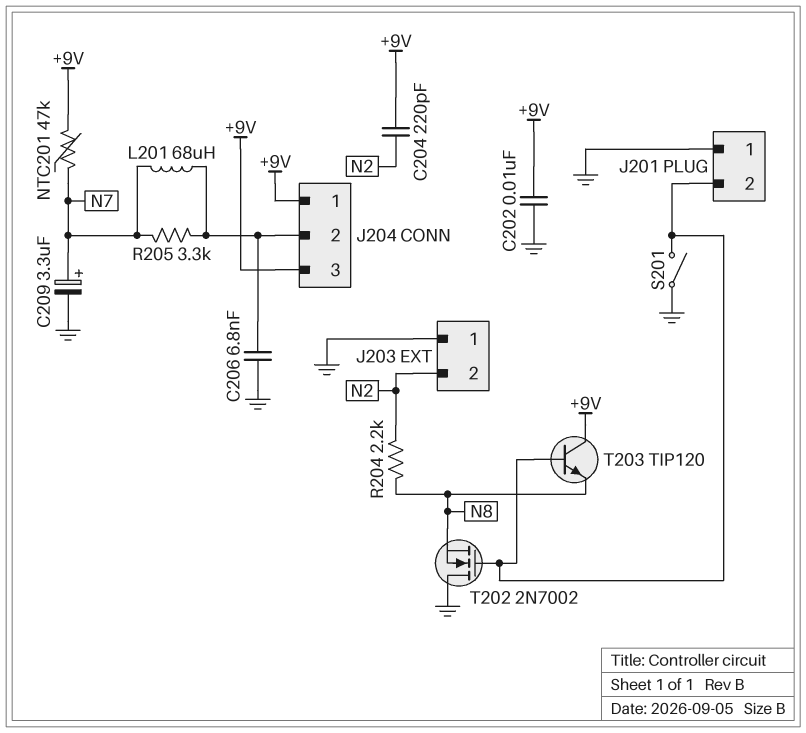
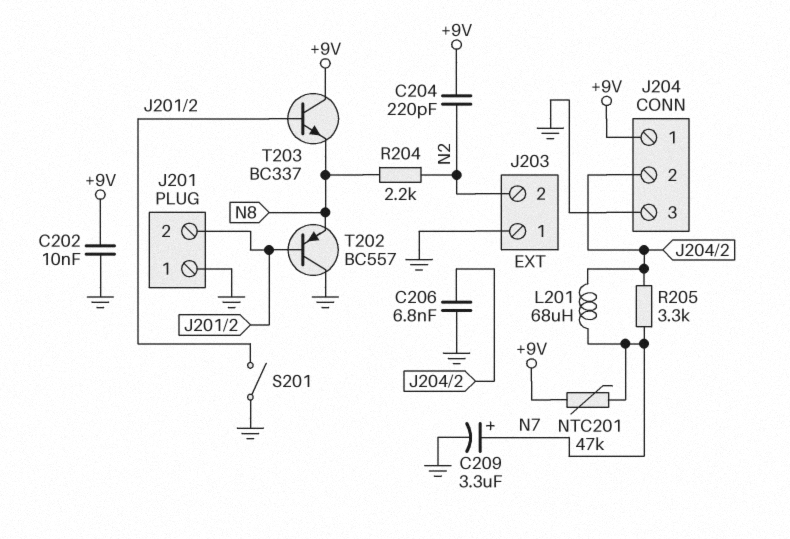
J204 pin 3: +9V -> GND
T202: NMOS 2N7002 (G J201/2, D GND, S N8) -> PNP BC557 (B J201/2, C GND, E N8)
T203: NPN TIP120 (B J201/2, C +9V, E N8) -> NPN BC337 (B J201/2, C +9V, E N8)

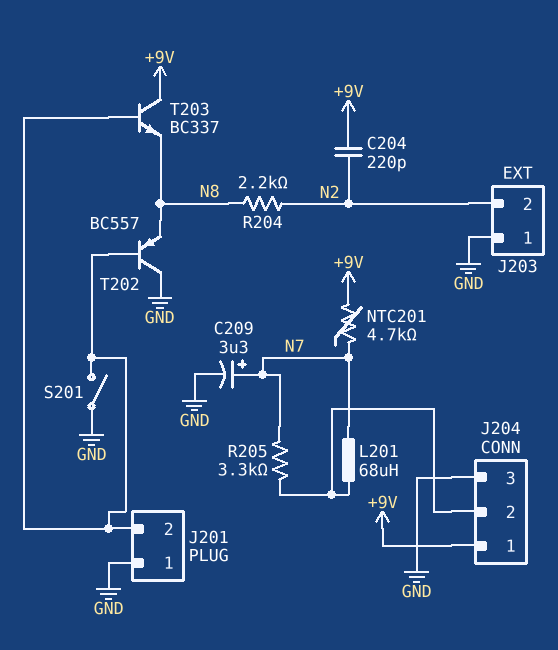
C202: 10nF (+9V, GND) -> none
C206: 6.8nF (GND, J204/2) -> none
NTC201: 47k (+9V, N7) -> 4.7k (+9V, N7)

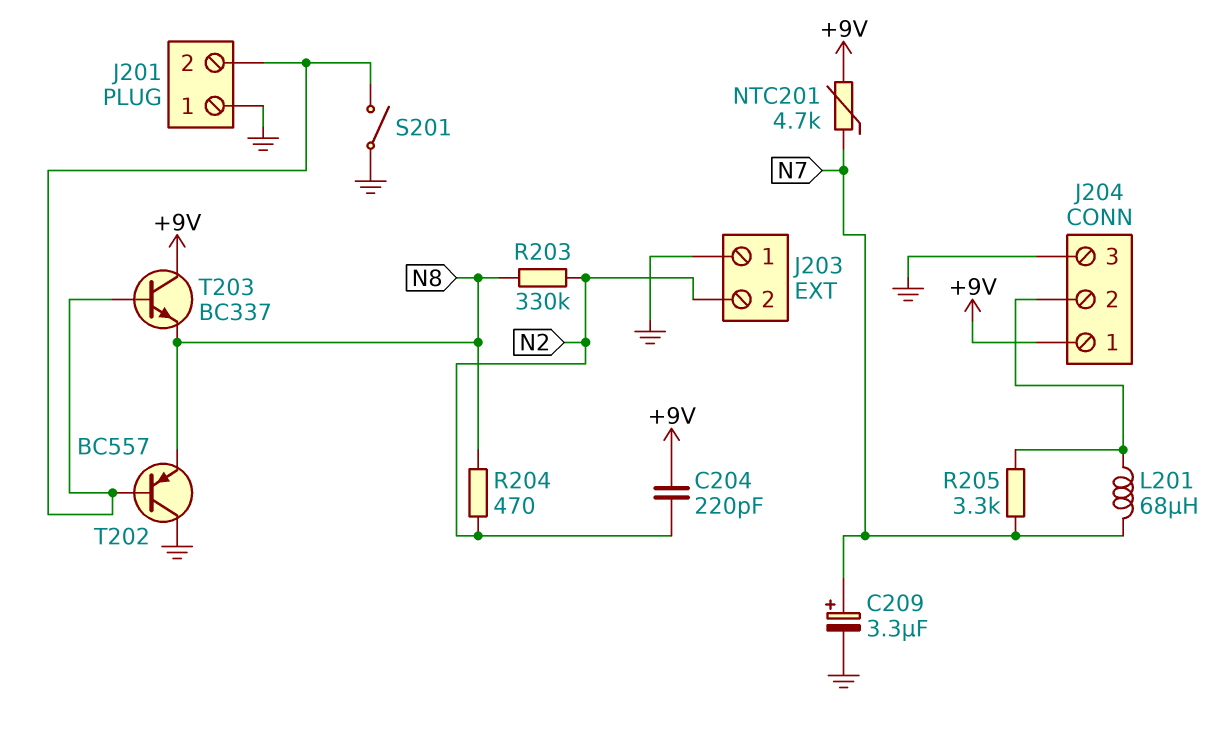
R203: none -> 330k (N2, N8)
R204: 2.2k (N2, N8) -> 470 (N2, N8)

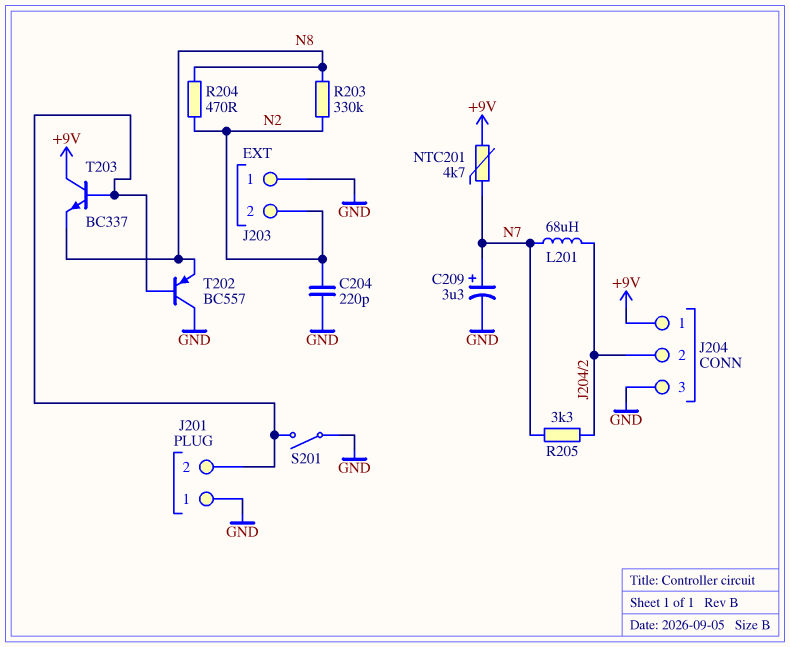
C204: 220pF (+9V, N2) -> 220pF (GND, N2)

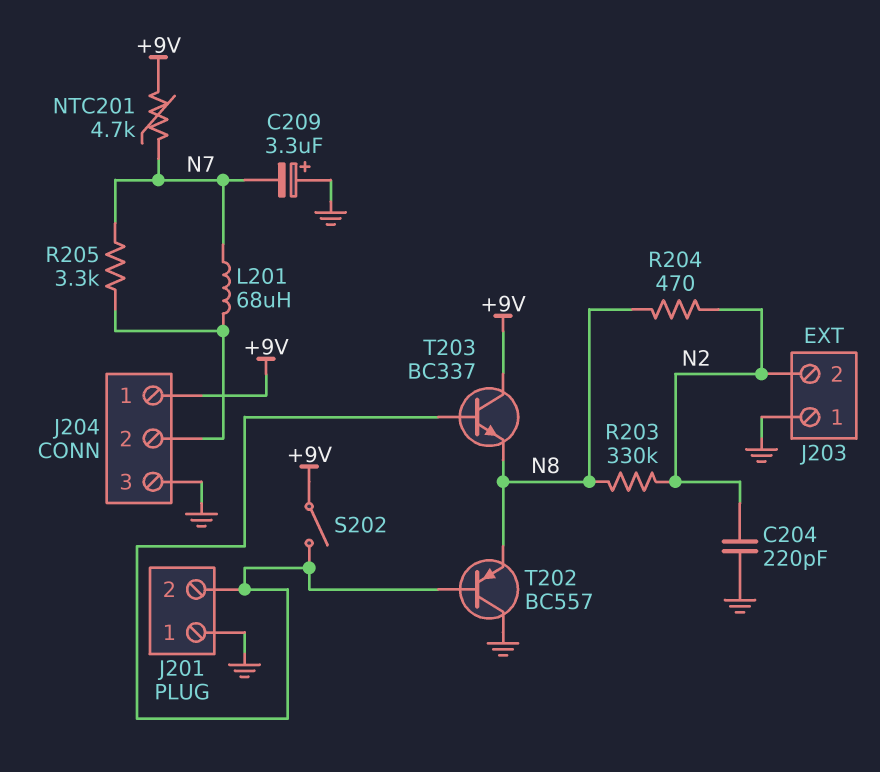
C209: 3.3uF (plus N7, minus GND) -> 3.3uF (plus GND, minus N7)
S201: switch (GND, J201/2) -> none
S202: none -> switch (+9V, J201/2)

